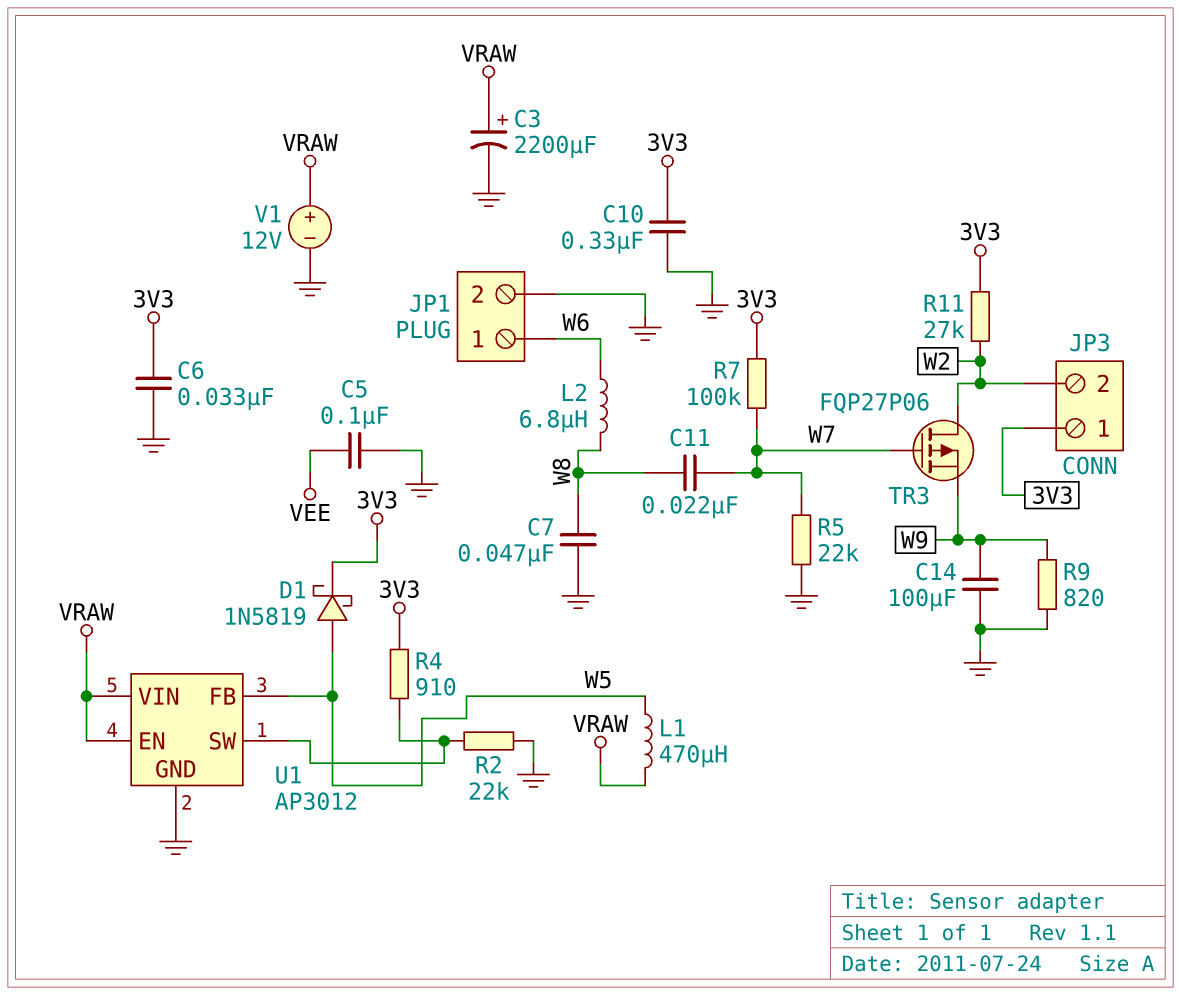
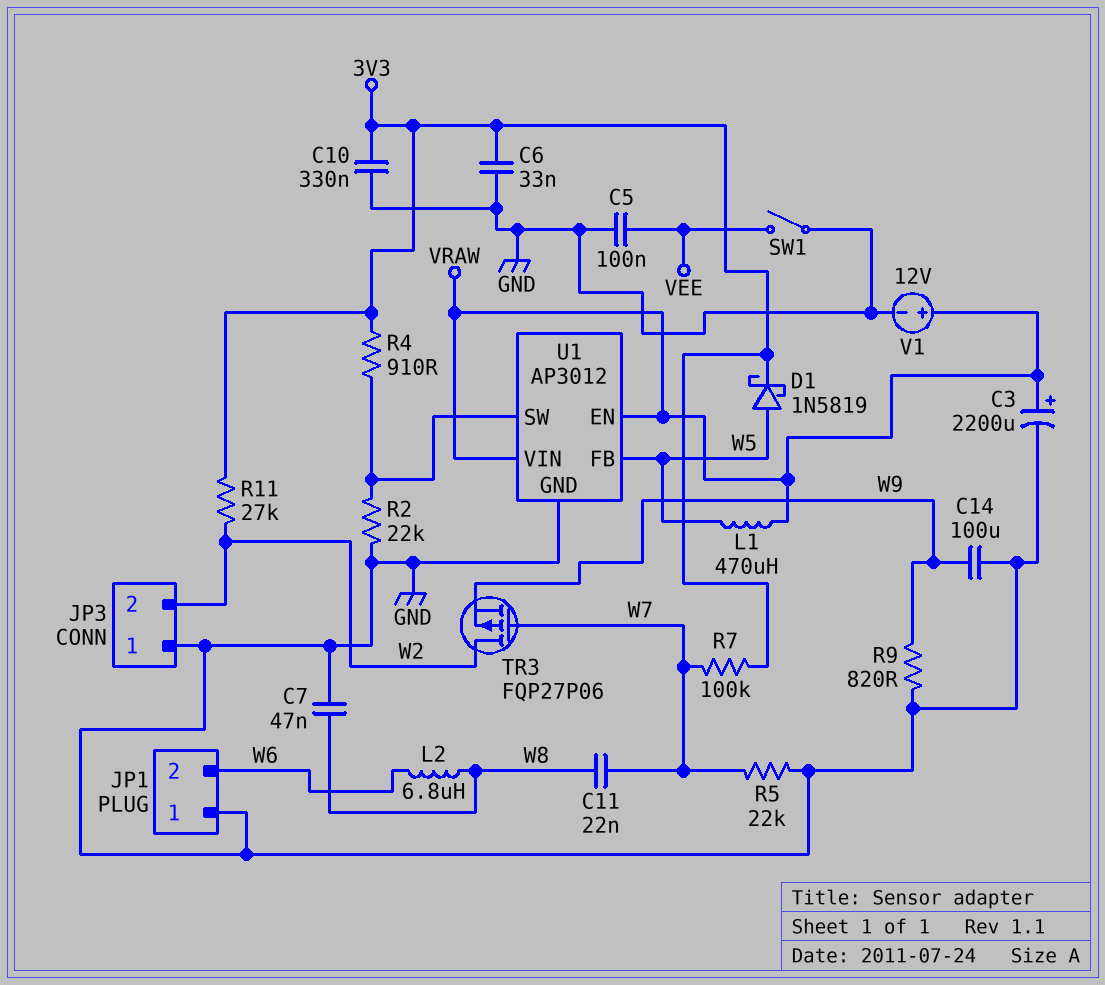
JP1 pin 1: W6 -> GND
JP1 pin 2: GND -> W6
JP3 pin 1: 3V3 -> GND
SW1: none -> switch (GND, VEE)

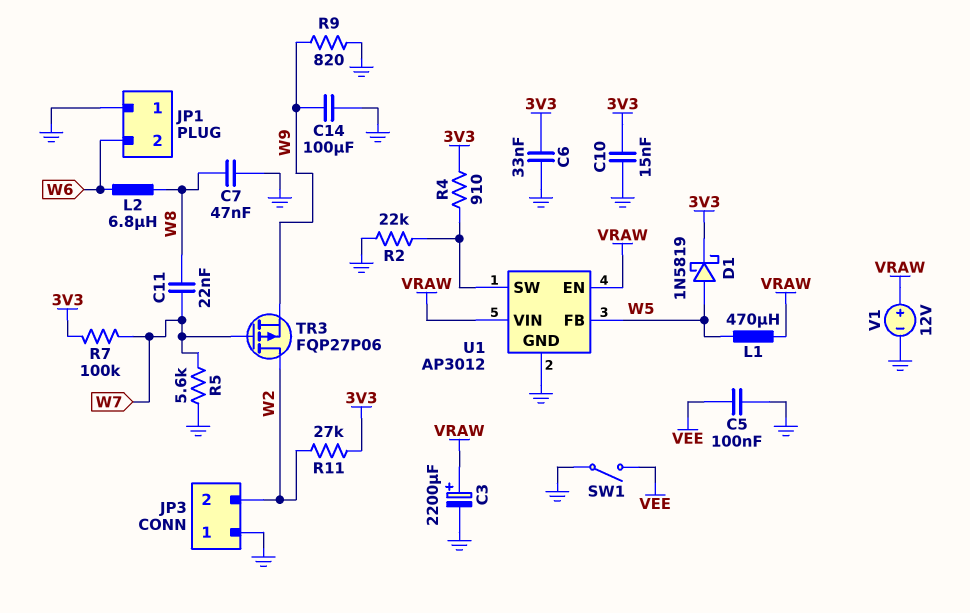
C10: 330nF (3V3, GND) -> 15nF (3V3, GND)
R5: 22k (GND, W7) -> 5.6k (GND, W7)

